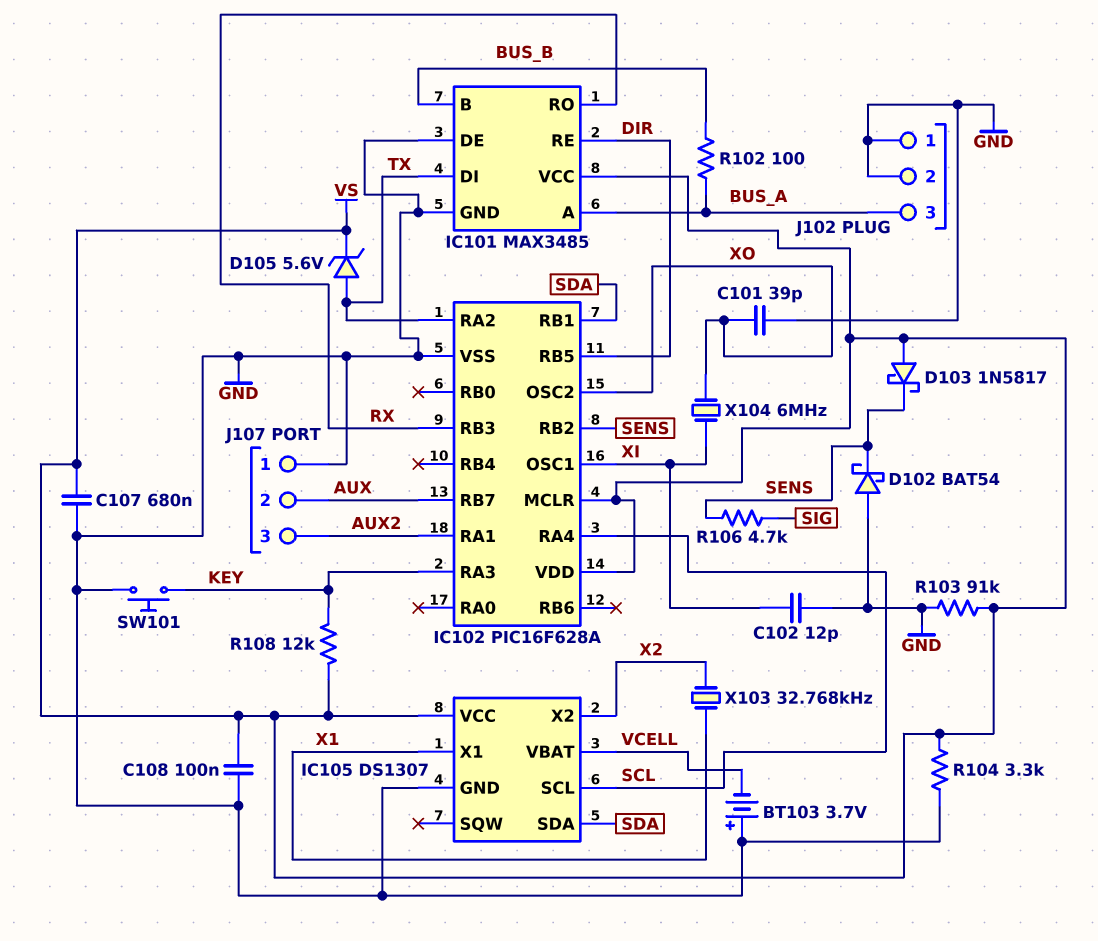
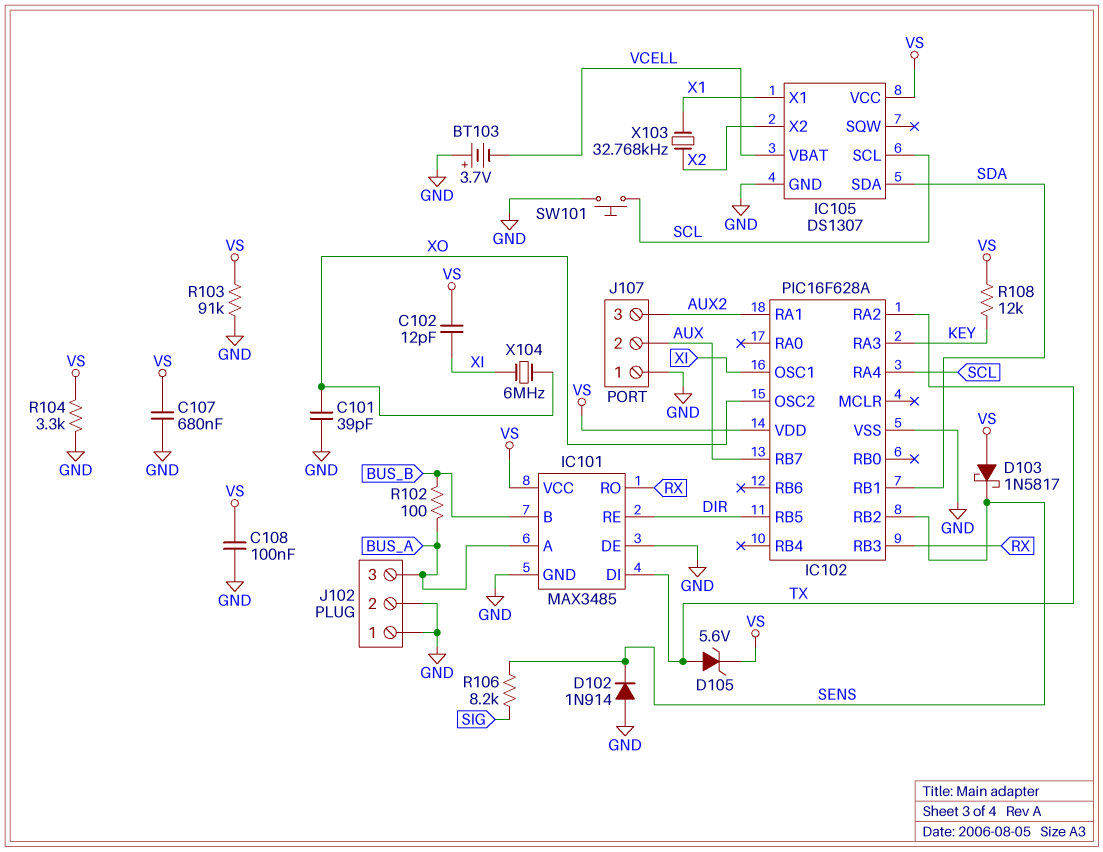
C102: 12pF (GND, XI) -> 12pF (VS, XI)
D102: schottky BAT54 (A GND, K SENS) -> diode 1N914 (A GND, K SENS)
IC102 pin MCLR: VS -> none
R106: 4.7k (SENS, SIG) -> 8.2k (SENS, SIG)
SW101: button (GND, KEY) -> button (GND, SCL)

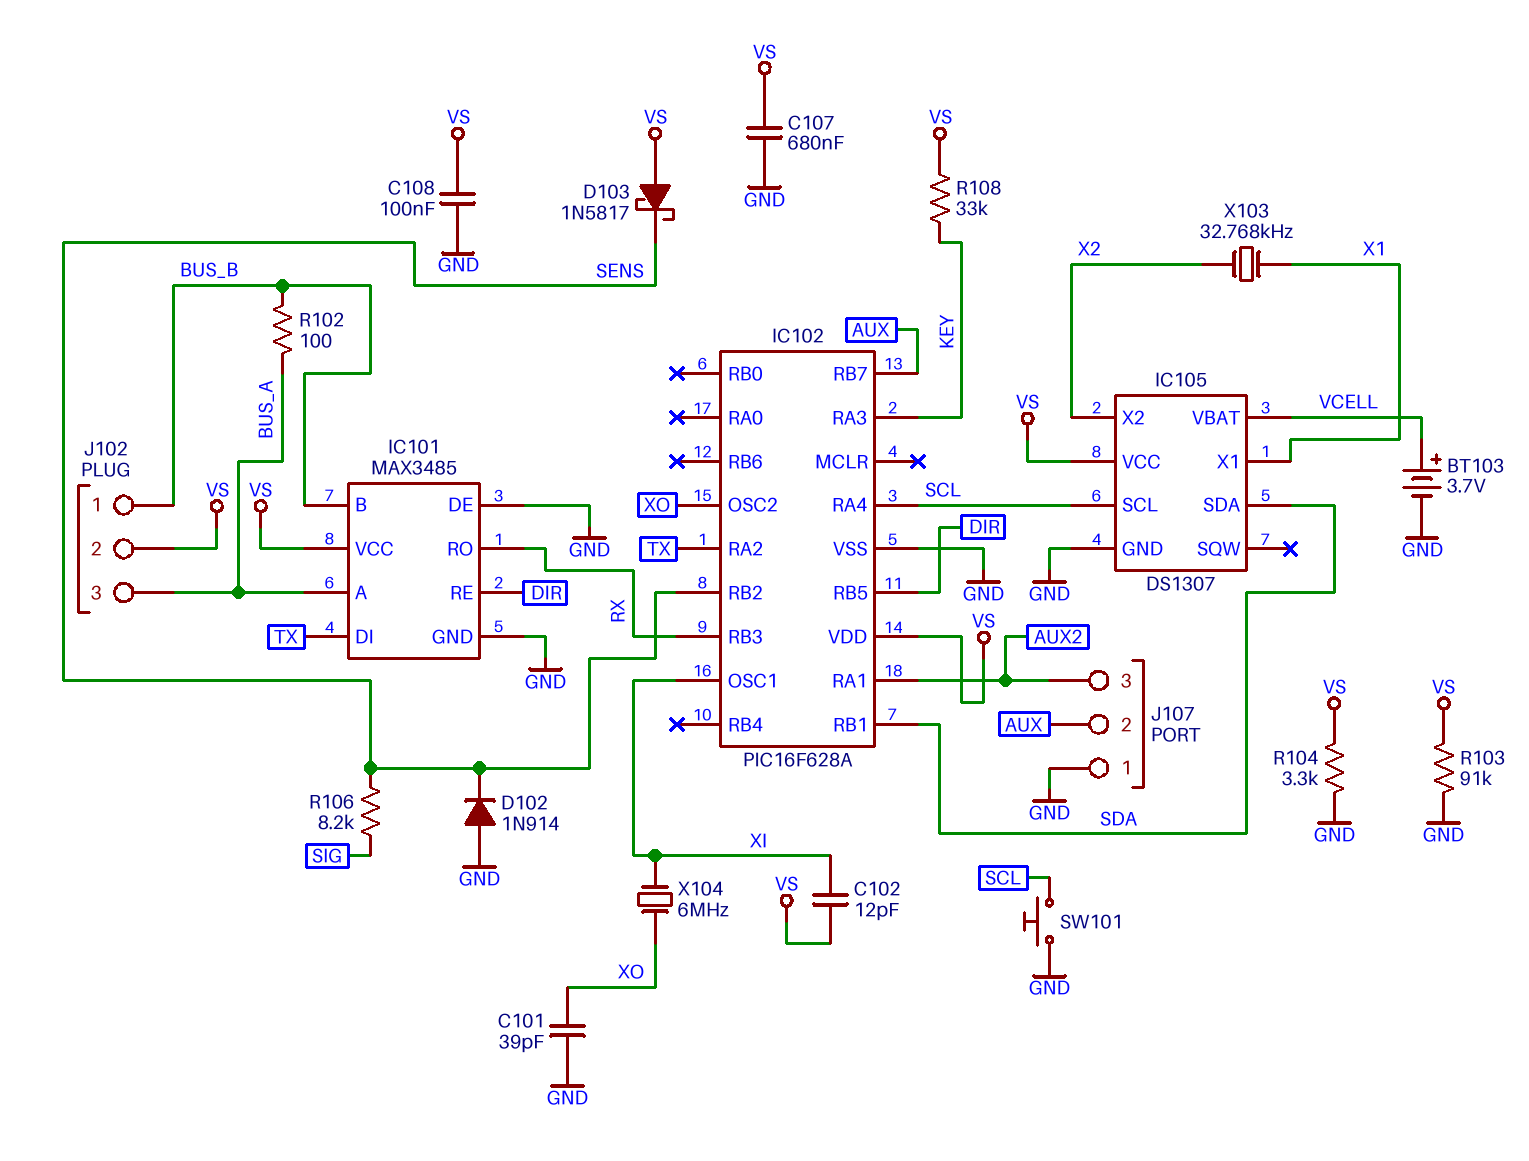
BT103: 3.7V (plus GND, minus VCELL) -> 3.7V (plus VCELL, minus GND)
D105: zener 5.6V (A TX, K VS) -> none
J102 pin 1: GND -> BUS_B
J102 pin 2: GND -> VS
R108: 12k (KEY, VS) -> 33k (KEY, VS)

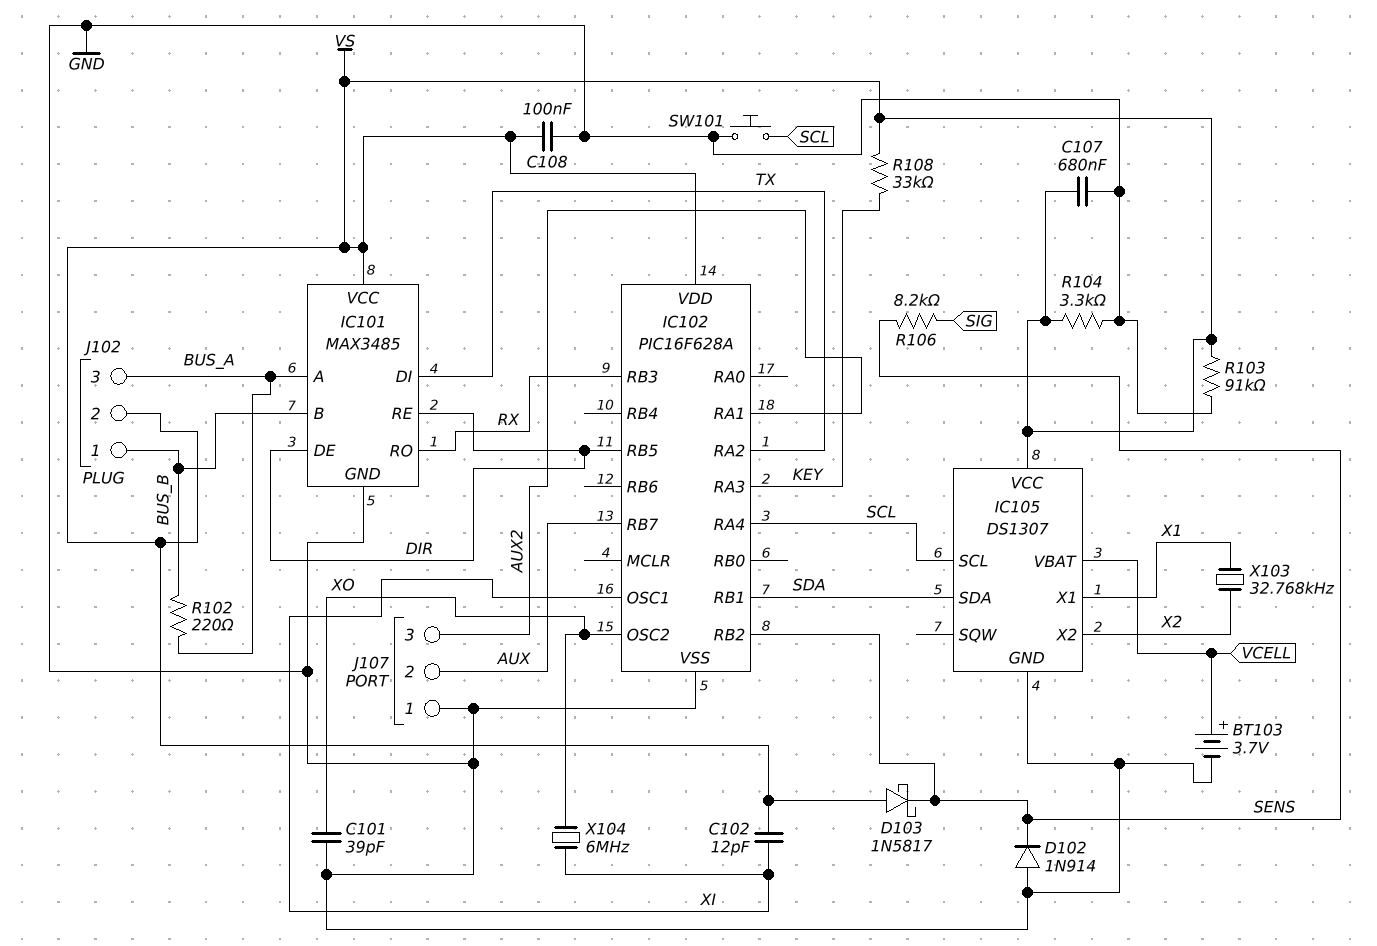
IC101 pin DE: GND -> DIR
R102: 100 (BUS_A, BUS_B) -> 220 (BUS_A, BUS_B)

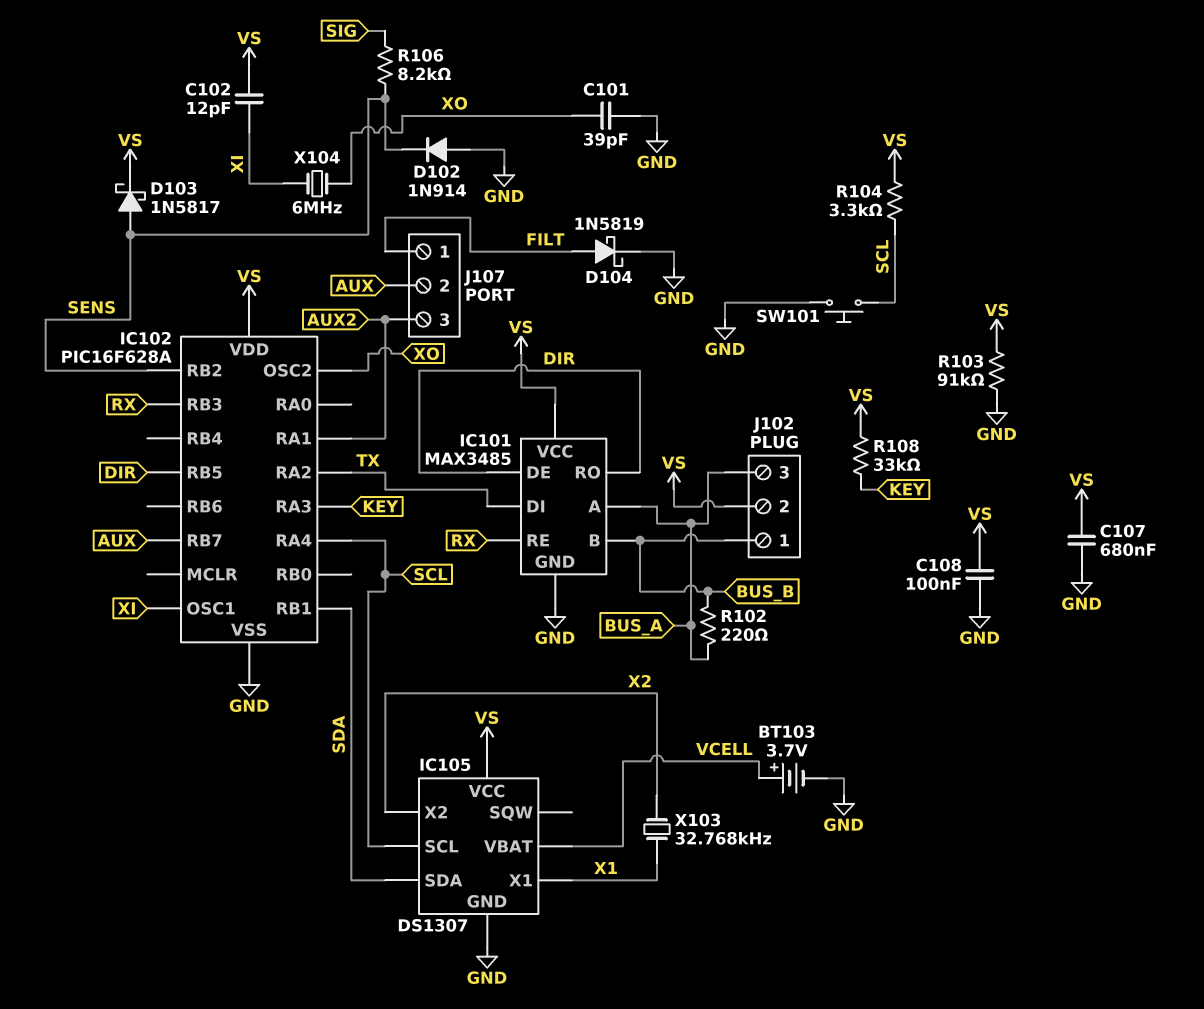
D103: schottky 1N5817 (A VS, K SENS) -> schottky 1N5817 (A SENS, K VS)
D104: none -> schottky 1N5819 (A FILT, K GND)
IC101 pin RE: DIR -> RX
IC101 pin RO: RX -> DIR
J107 pin 1: GND -> FILT
R104: 3.3k (GND, VS) -> 3.3k (SCL, VS)

